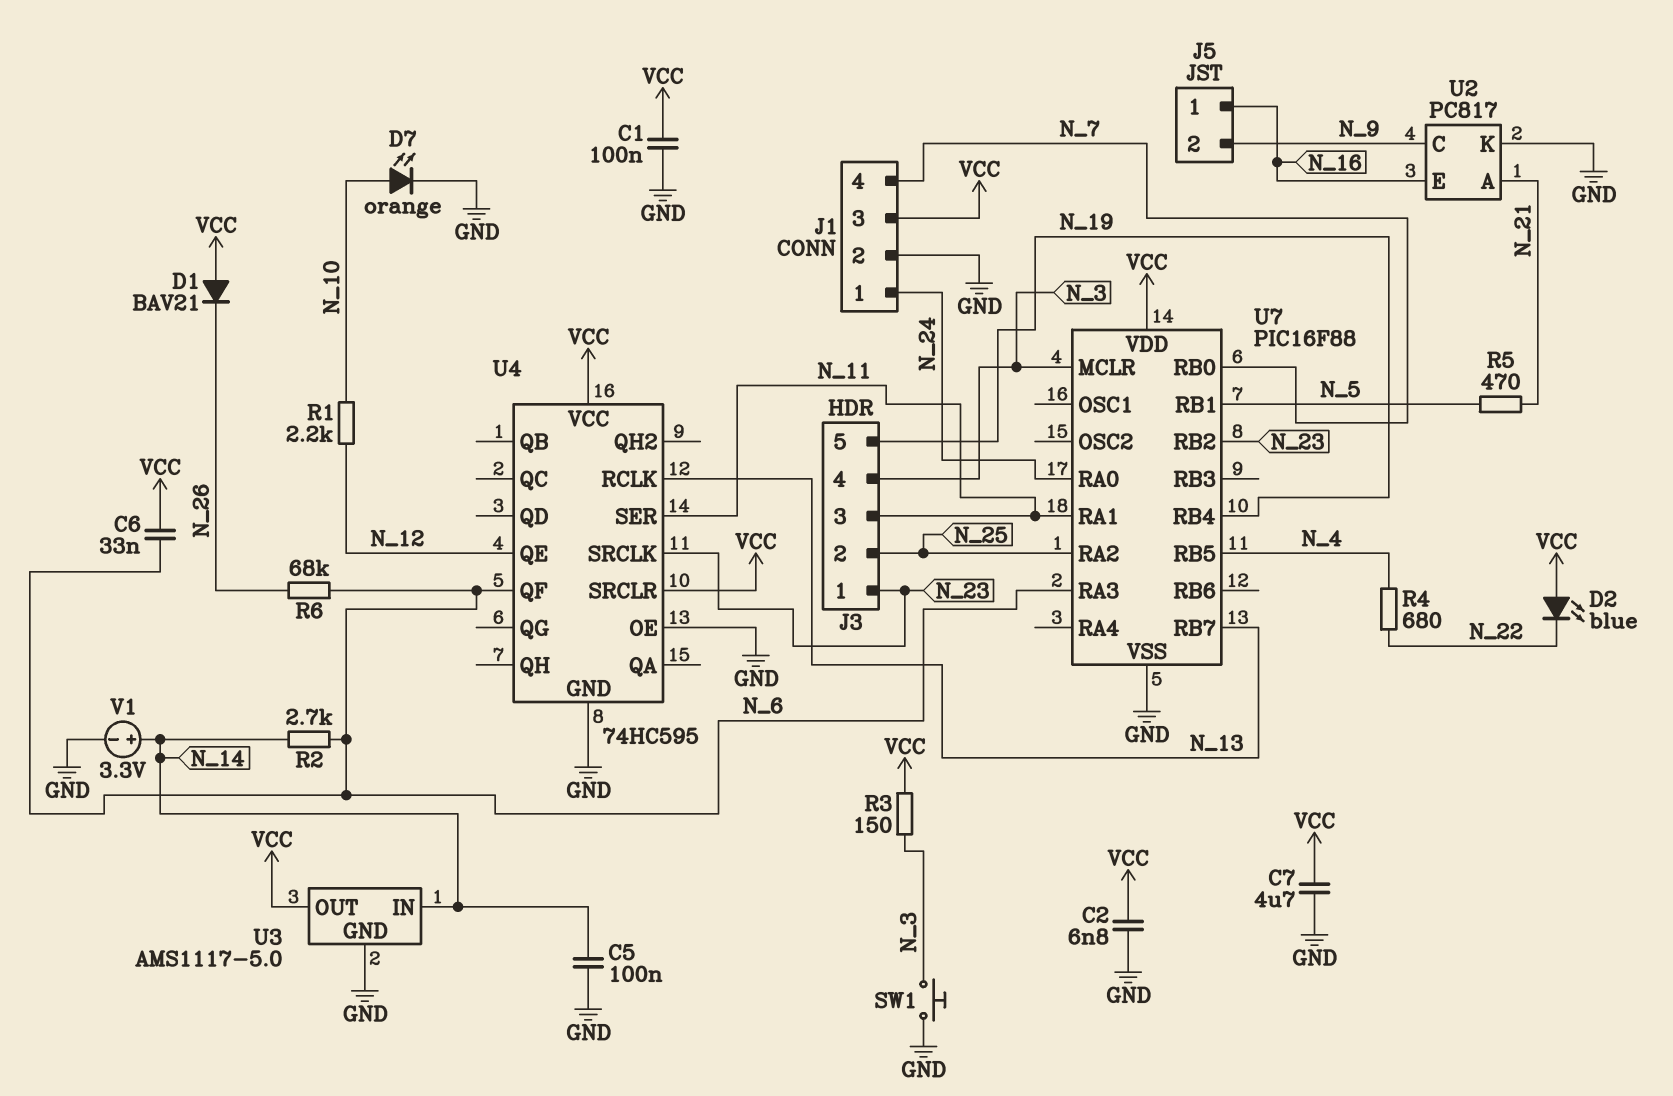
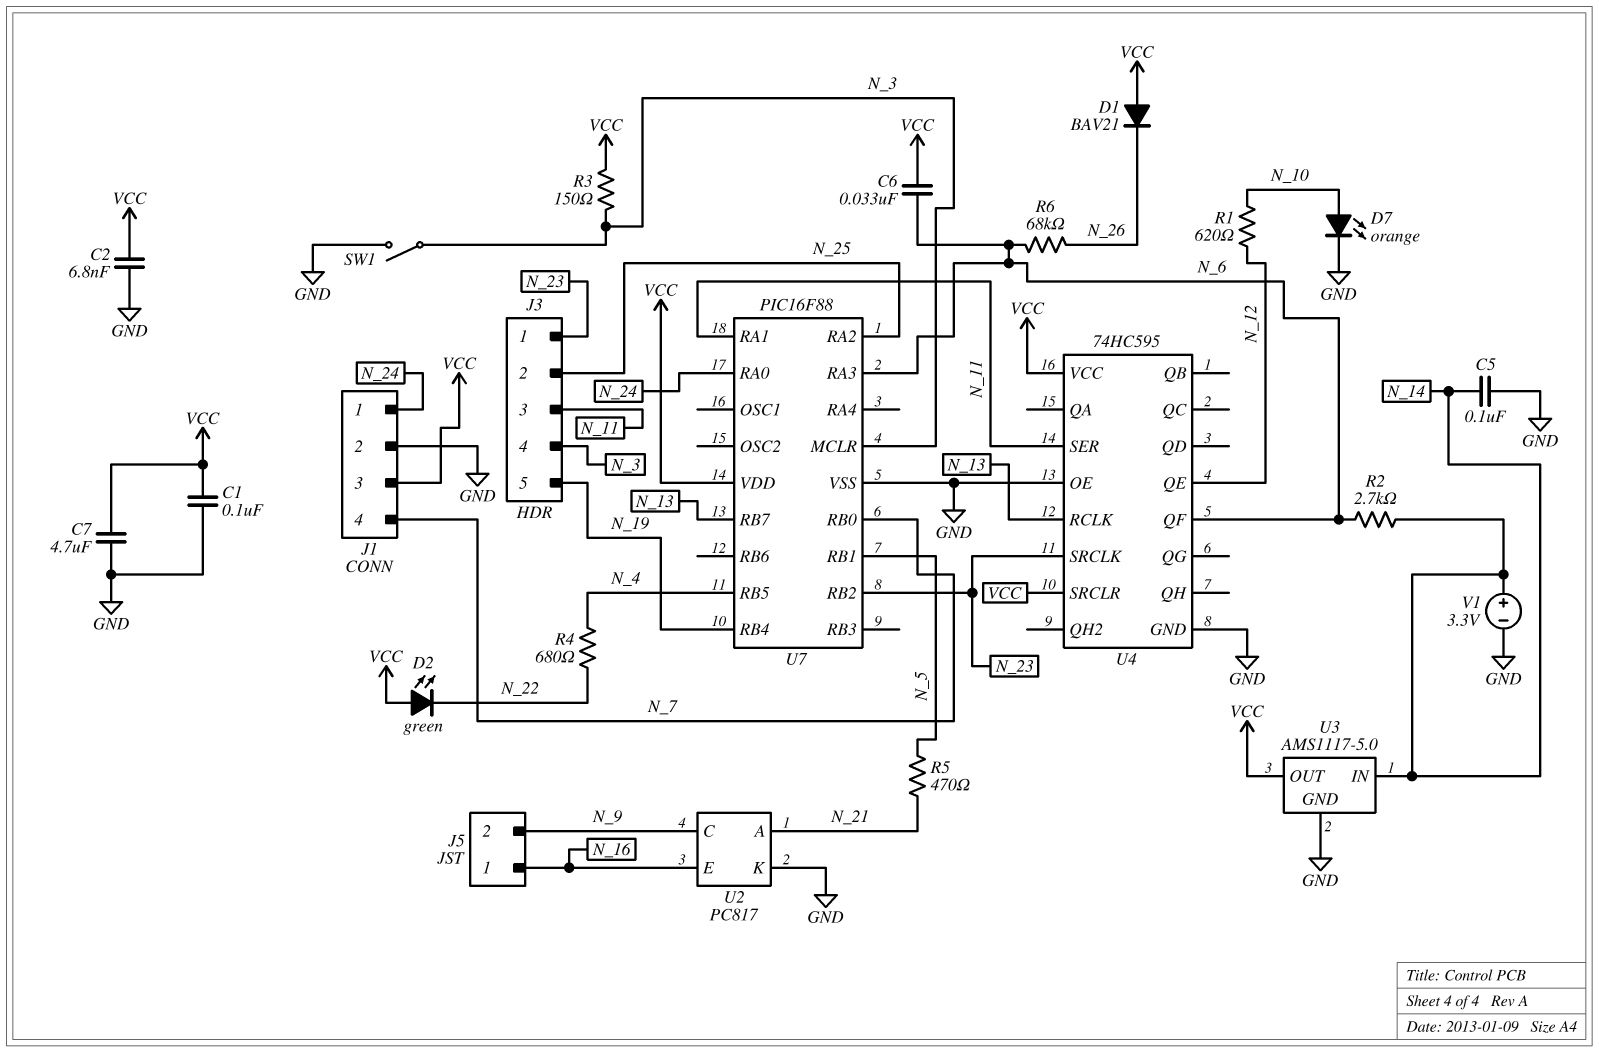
D2: LED blue (A VCC, K N_22) -> LED green (A VCC, K N_22)
R1: 2.2k (N_10, N_12) -> 620 (N_10, N_12)
SW1: button (GND, N_3) -> switch (GND, N_3)

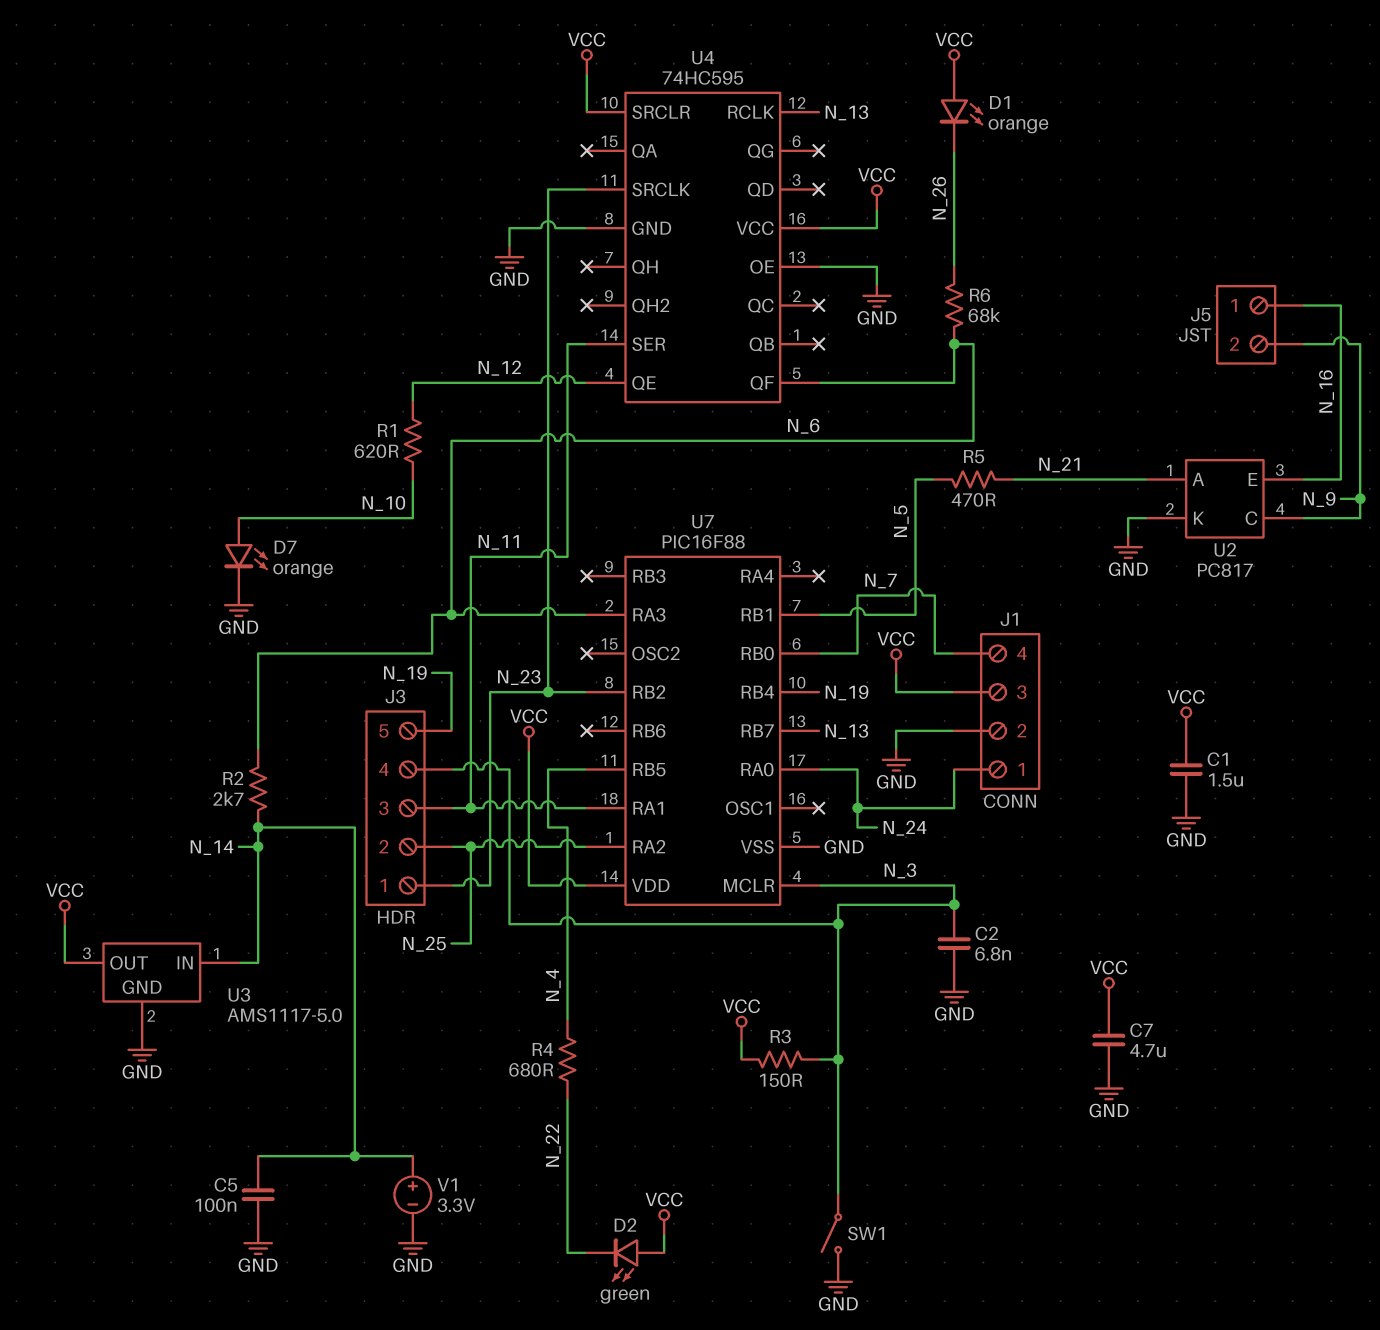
C1: 100nF (GND, VCC) -> 1.5uF (GND, VCC)
C2: 6.8nF (GND, VCC) -> 6.8nF (GND, N_3)
C6: 33nF (N_6, VCC) -> none
D1: diode BAV21 (A VCC, K N_26) -> LED orange (A VCC, K N_26)

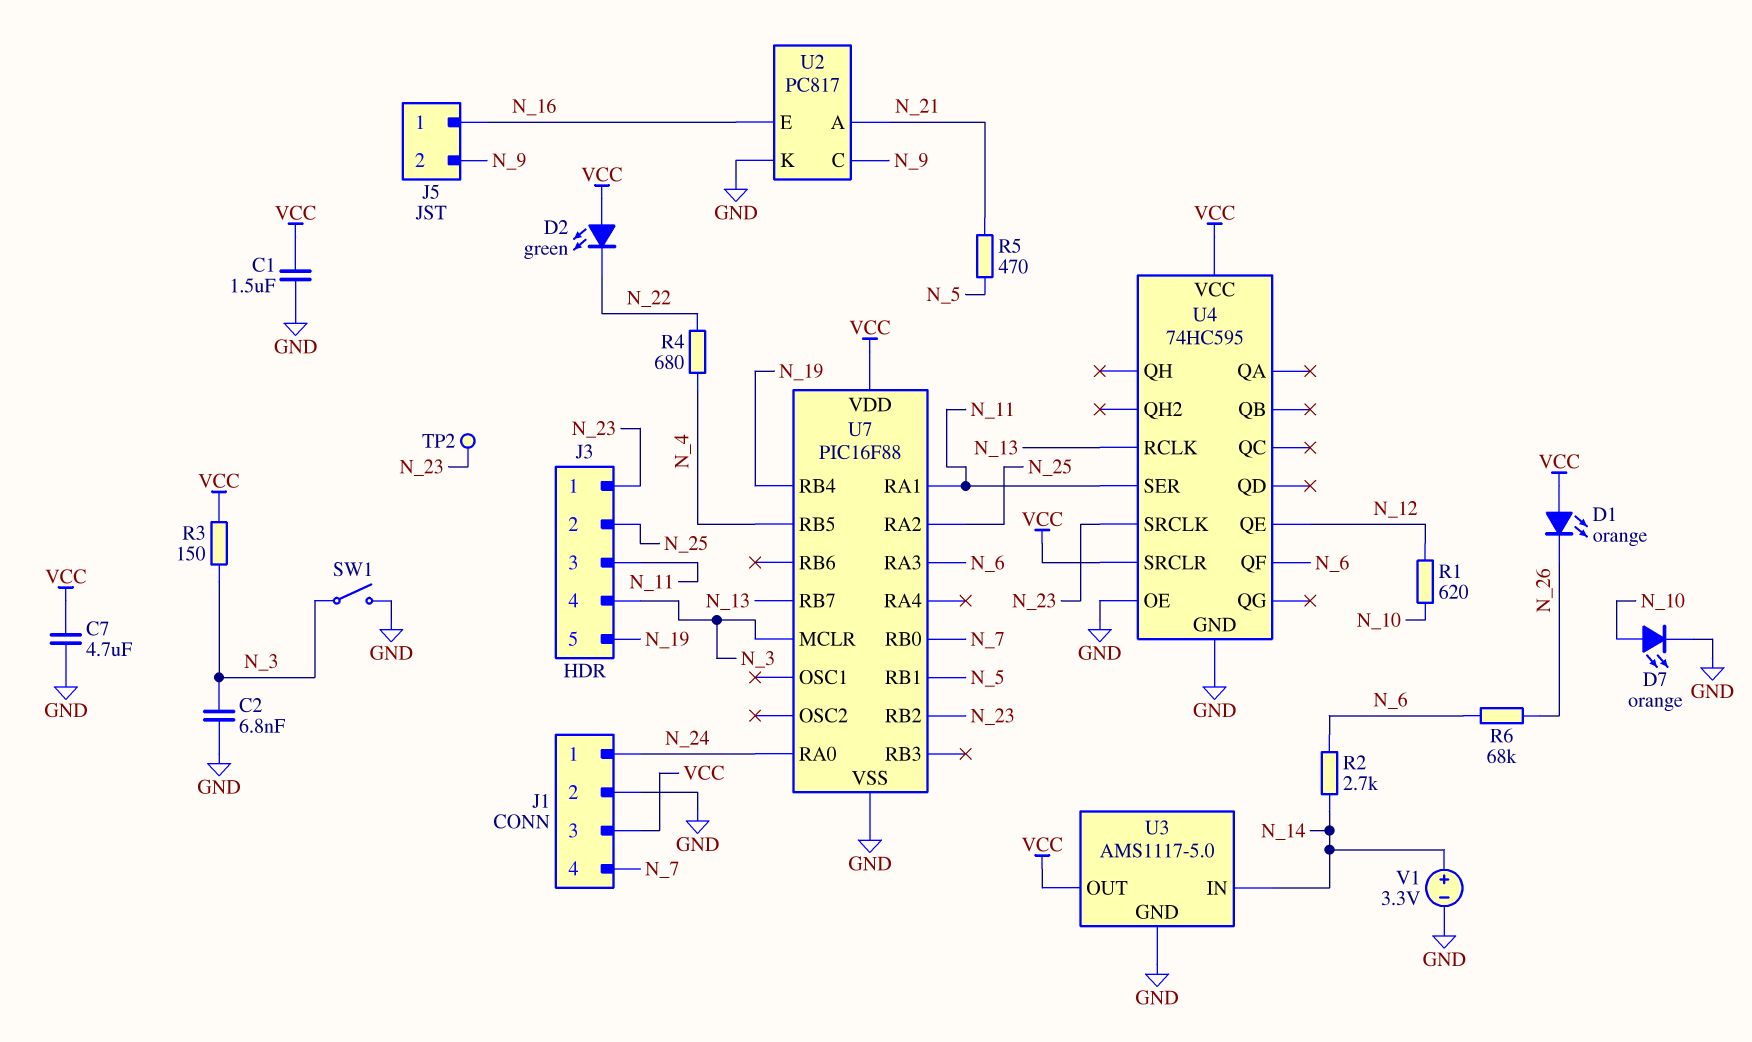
C5: 100nF (GND, N_14) -> none
TP2: none -> test point (N_23)

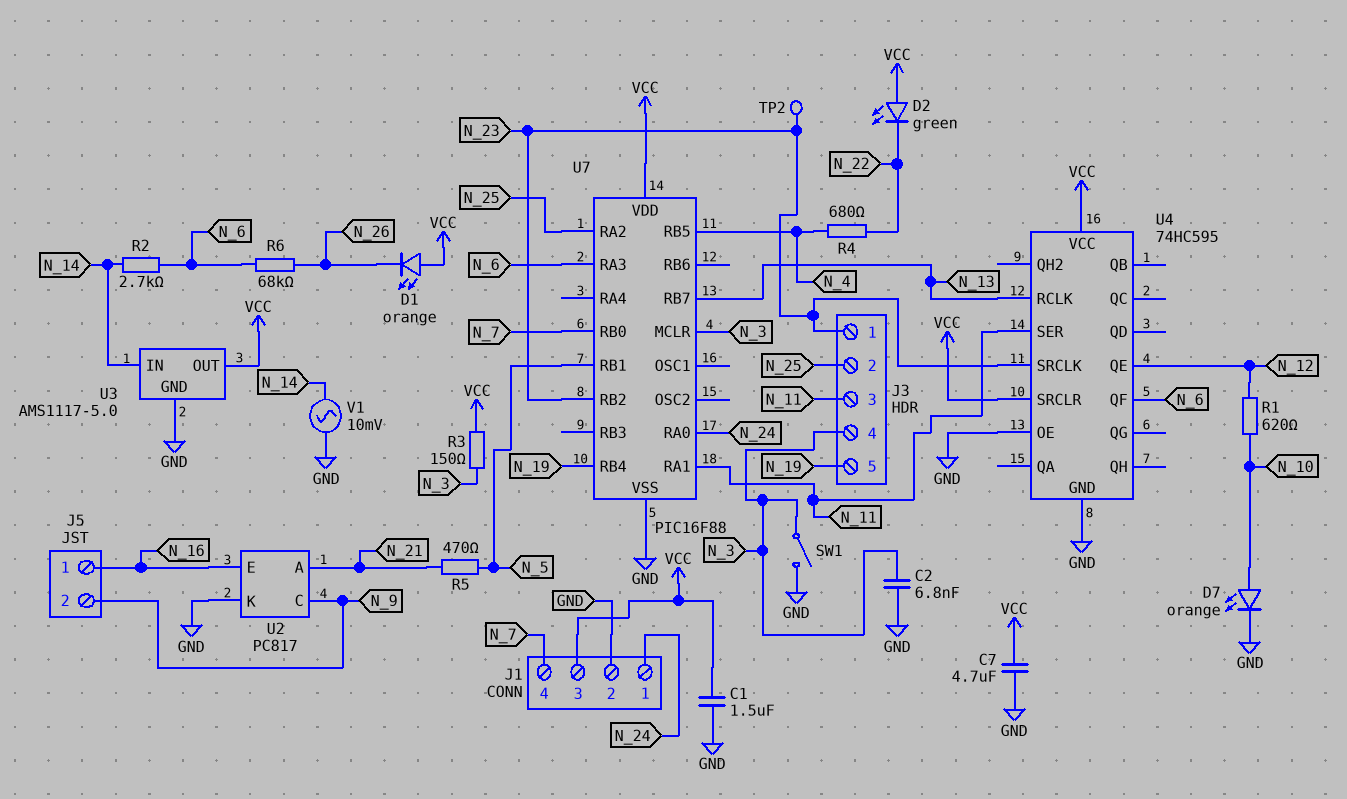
V1: 3.3V (plus N_14, minus GND) -> AC 10mV (GND, N_14)

